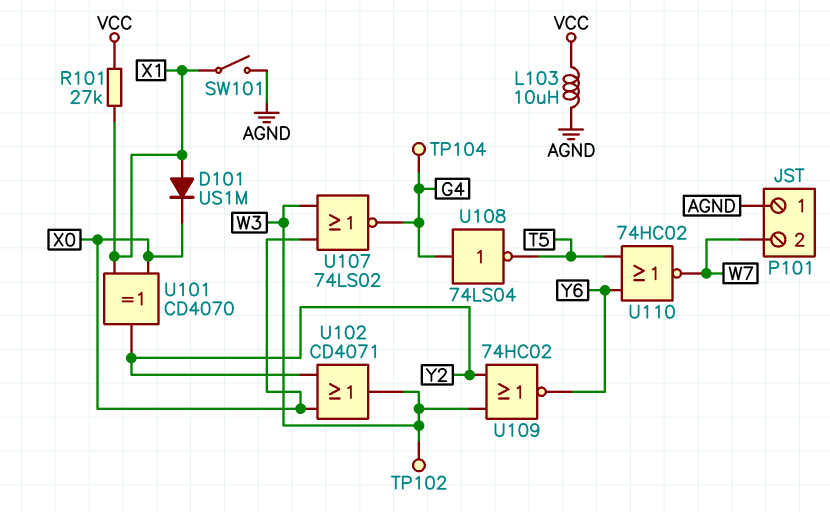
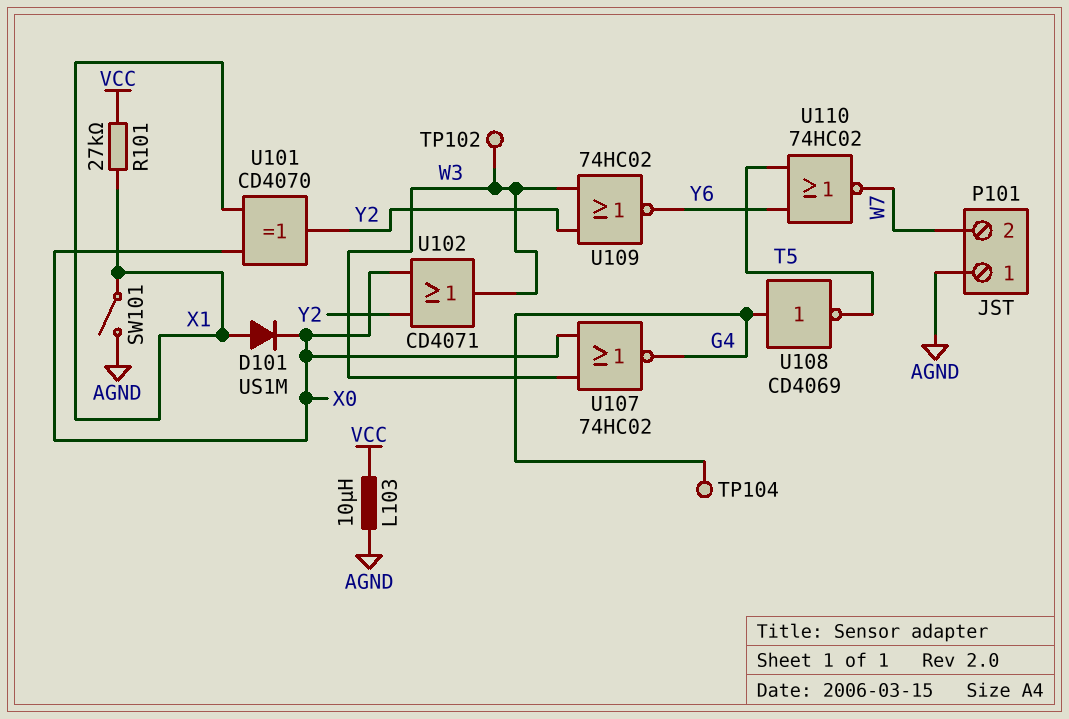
U107: NOR 74LS02 (in W3, in X0, out G4) -> NOR 74HC02 (in W3, in X0, out G4)
U108: NOT 74LS04 (in G4, out T5) -> NOT CD4069 (in G4, out T5)

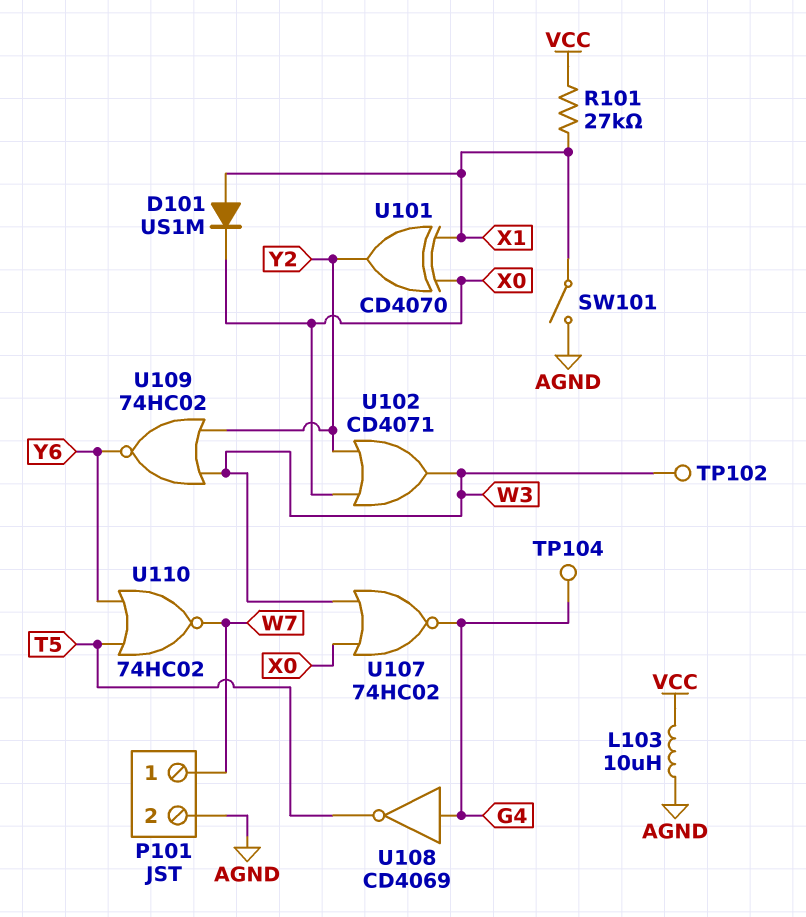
P101 pin 1: AGND -> W7
P101 pin 2: W7 -> AGND

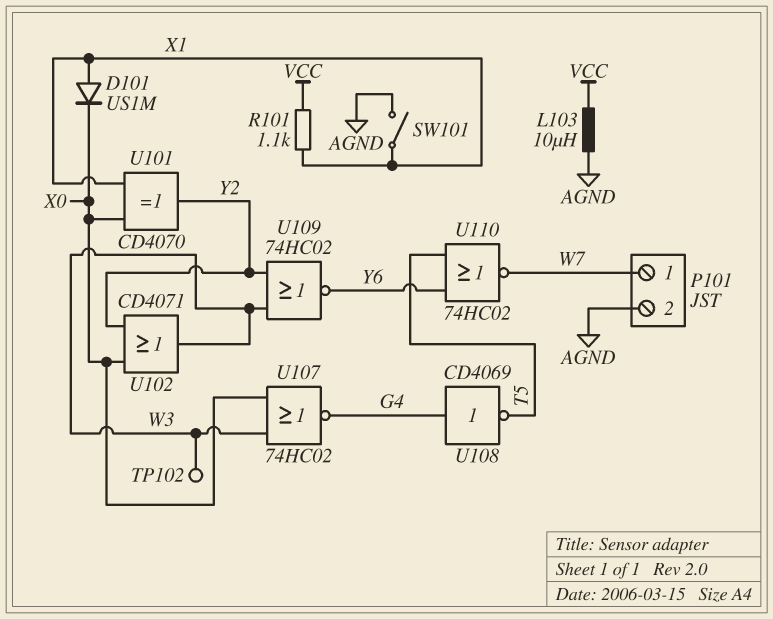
R101: 27k (VCC, X1) -> 1.1k (VCC, X1)
TP104: test point (G4) -> none

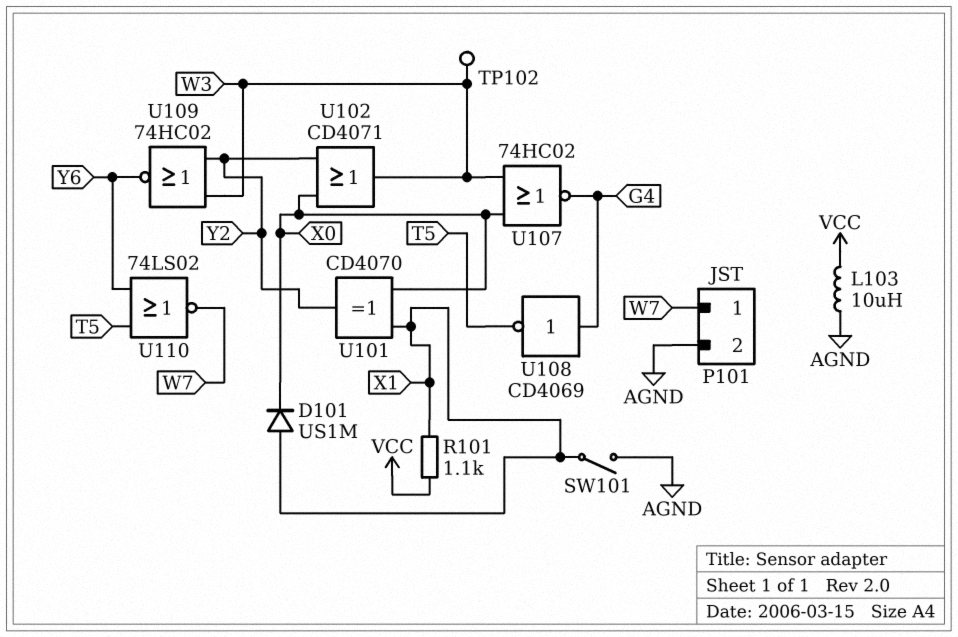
U110: NOR 74HC02 (in T5, in Y6, out W7) -> NOR 74LS02 (in T5, in Y6, out W7)

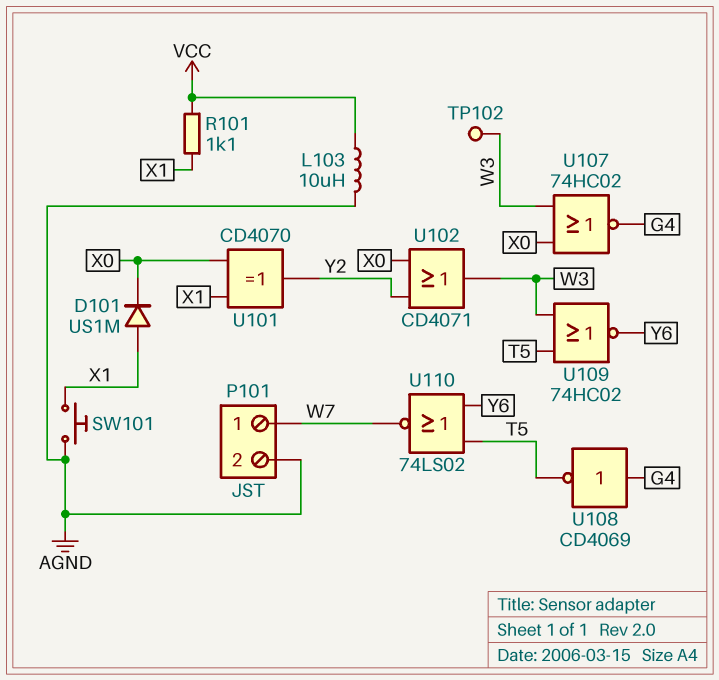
SW101: switch (AGND, X1) -> button (AGND, X1)
U109: NOR 74HC02 (in W3, in Y2, out Y6) -> NOR 74HC02 (in T5, in W3, out Y6)

